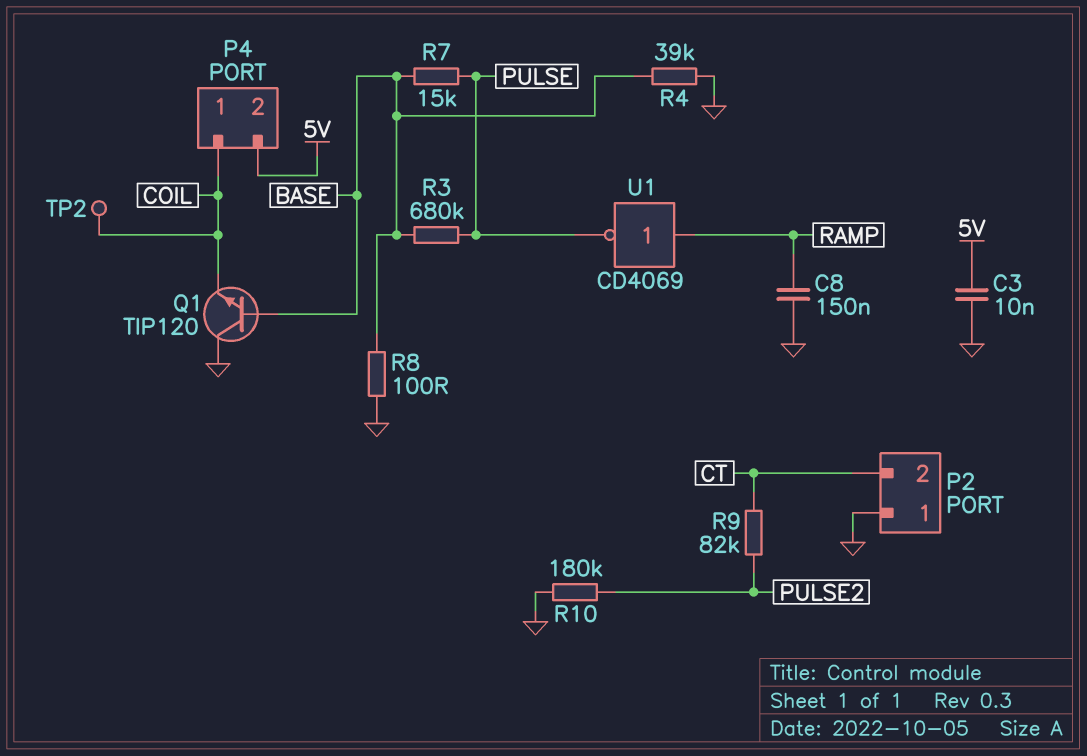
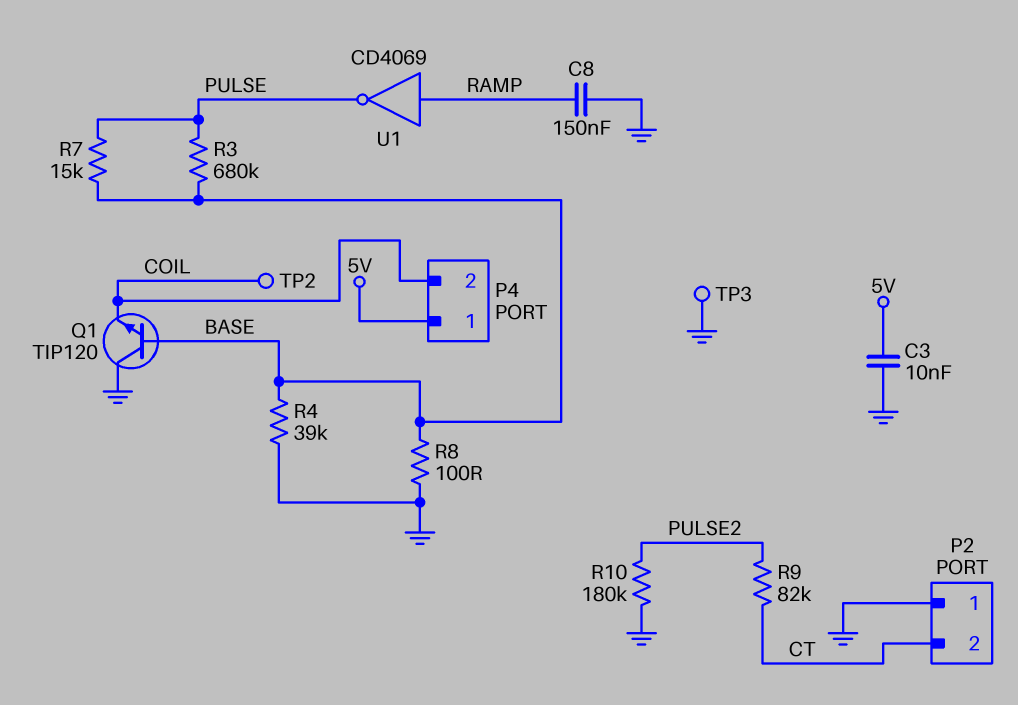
P4 pin 1: COIL -> 5V
P4 pin 2: 5V -> COIL
TP3: none -> test point (GND)

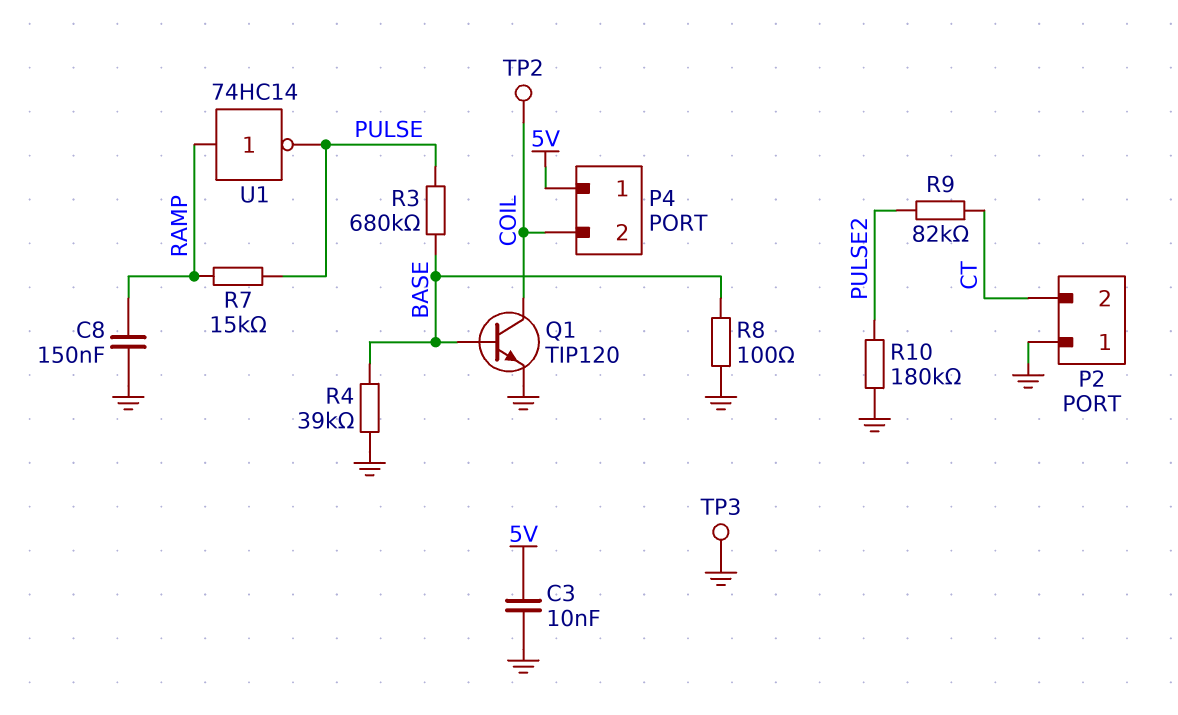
Q1: NPN TIP120 (B BASE, C GND, E COIL) -> NPN TIP120 (B BASE, C COIL, E GND)
R7: 15k (BASE, PULSE) -> 15k (PULSE, RAMP)
U1: NOT CD4069 (in RAMP, out PULSE) -> NOT 74HC14 (in RAMP, out PULSE)

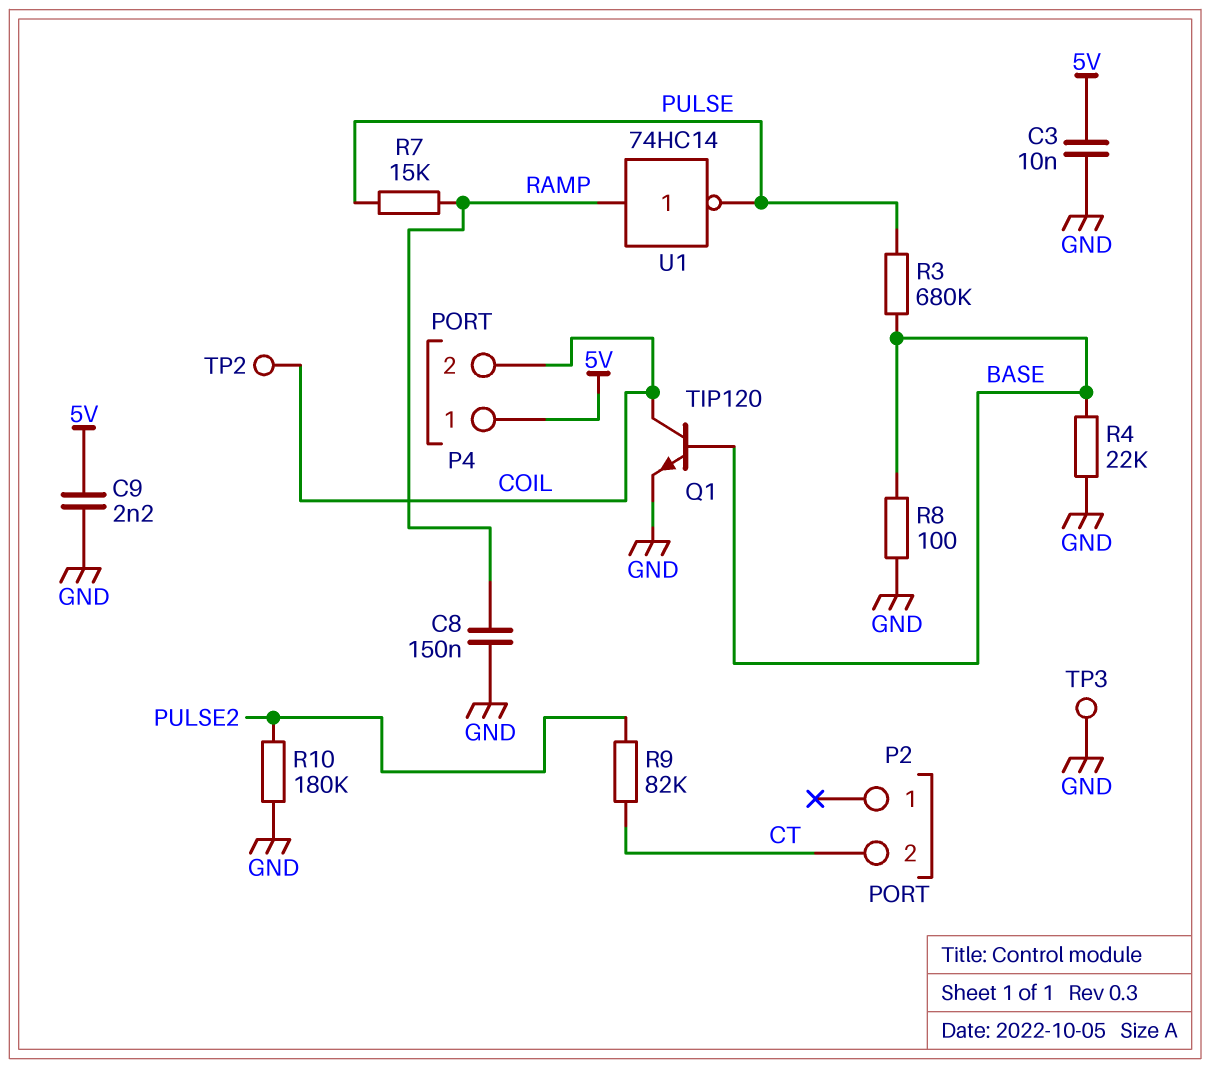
C9: none -> 2.2nF (5V, GND)
P2 pin 1: GND -> none
R4: 39k (BASE, GND) -> 22k (BASE, GND)

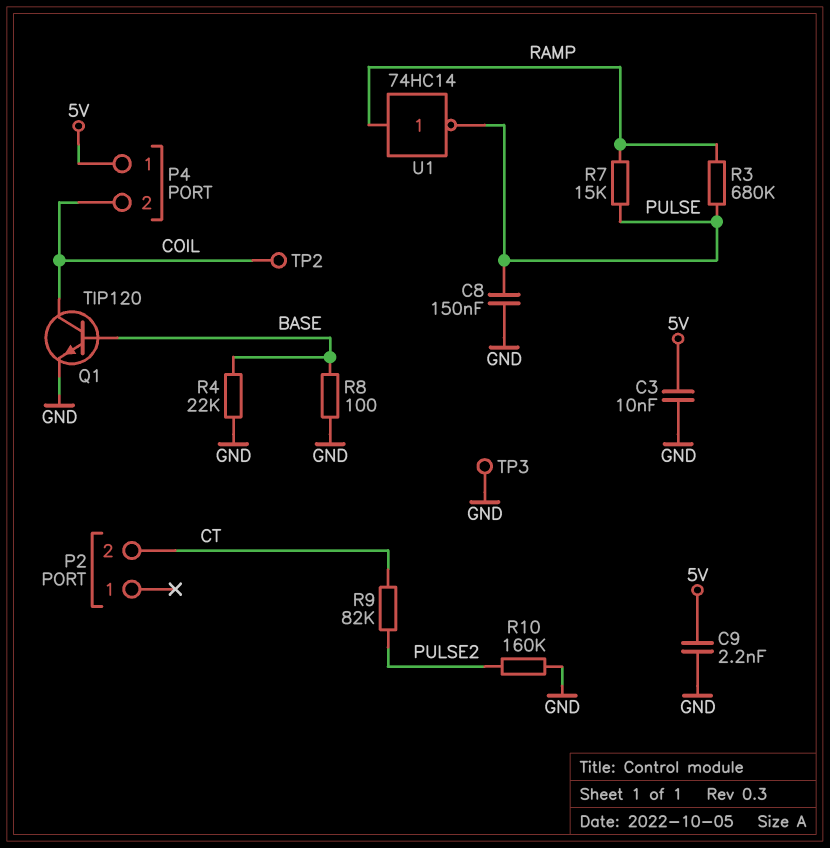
C8: 150nF (GND, RAMP) -> 150nF (GND, PULSE)
R3: 680k (BASE, PULSE) -> 680k (PULSE, RAMP)
R10: 180k (GND, PULSE2) -> 160k (GND, PULSE2)

